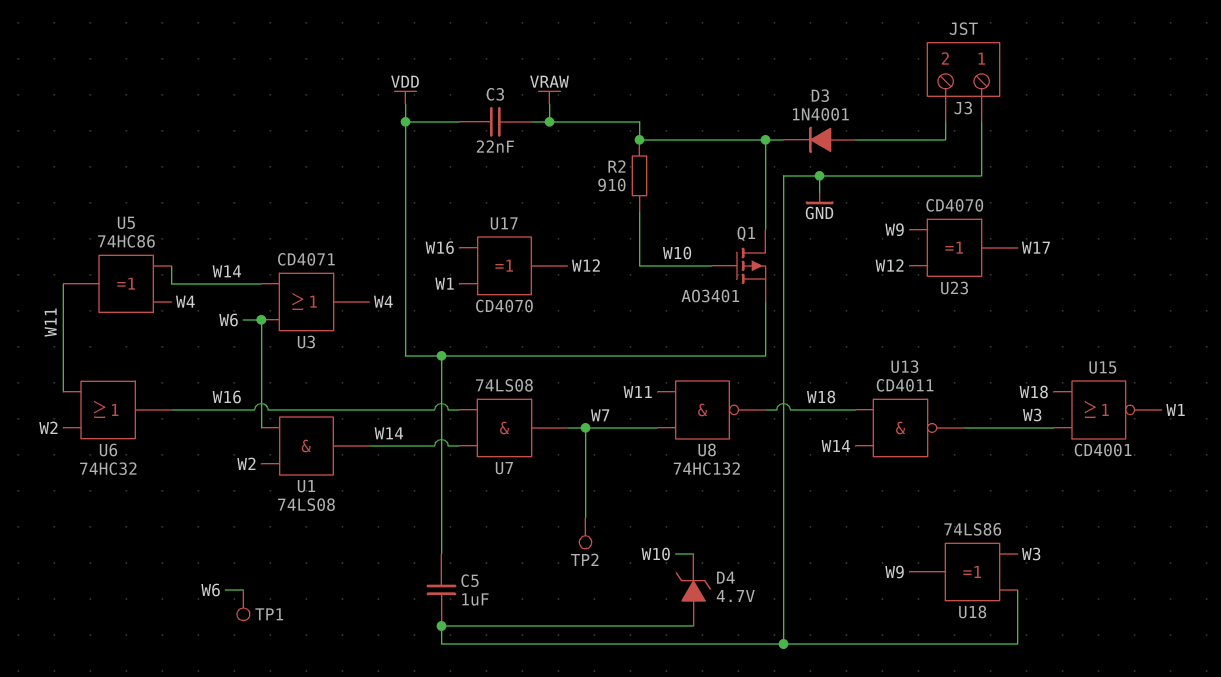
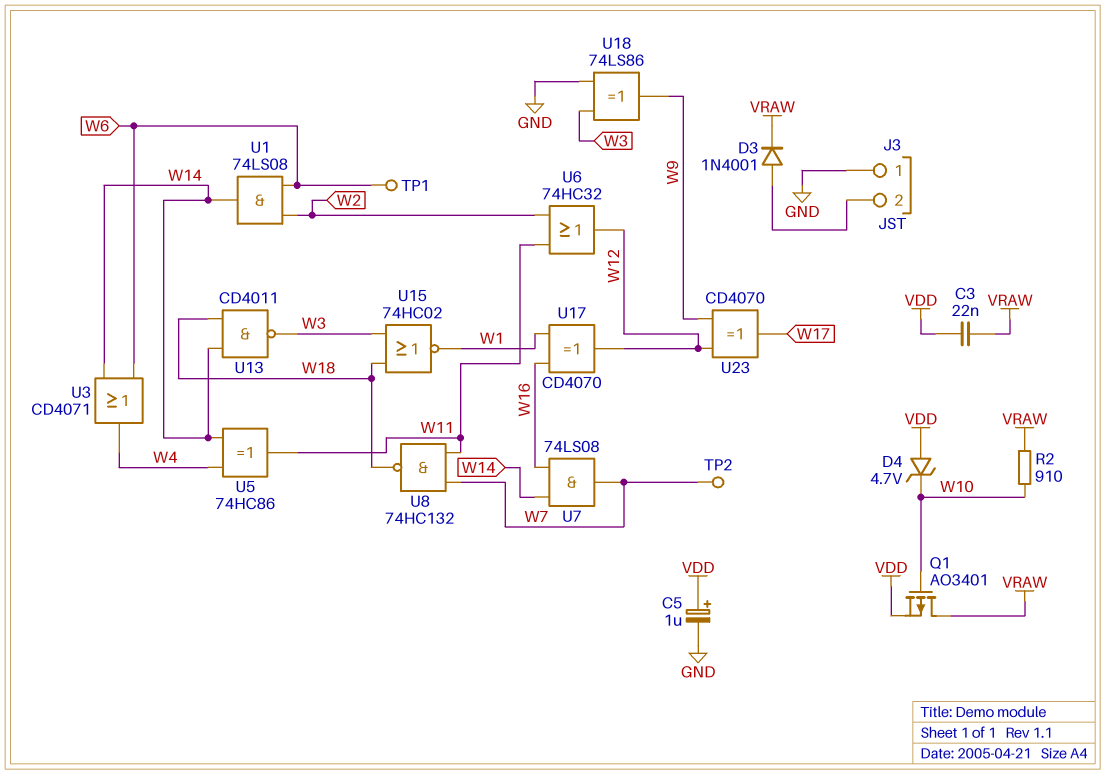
C5: 1uF (GND, VDD) -> 1uF (plus VDD, minus GND)
D4: zener 4.7V (A GND, K W10) -> zener 4.7V (A VDD, K W10)
U6: OR 74HC32 (in W2, in W11, out W16) -> OR 74HC32 (in W2, in W11, out W12)
U15: NOR CD4001 (in W3, in W18, out W1) -> NOR 74HC02 (in W3, in W18, out W1)

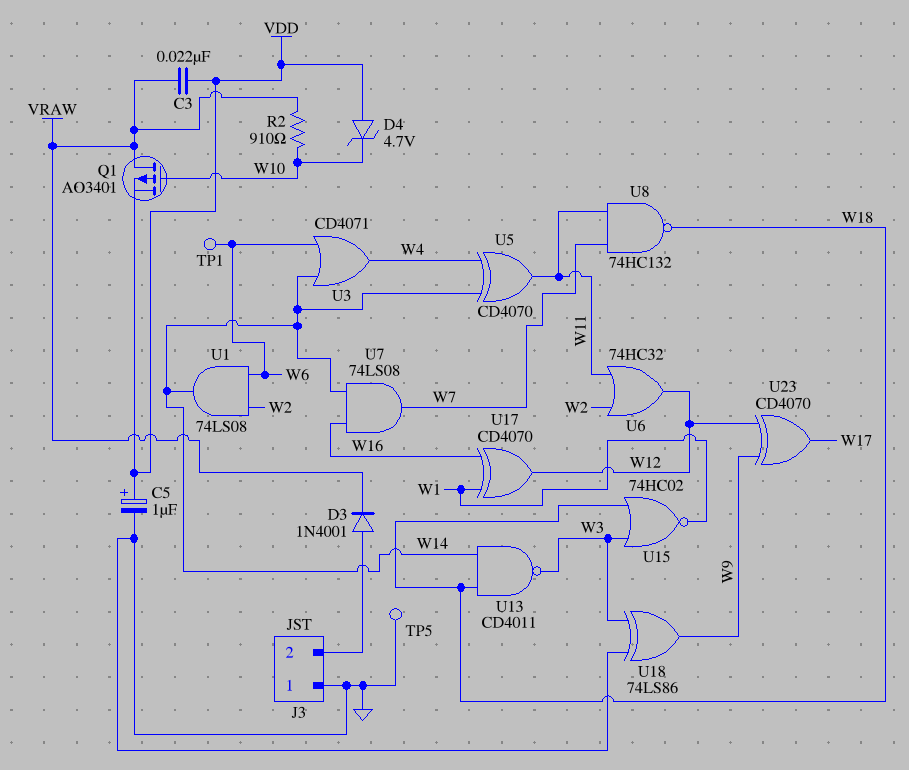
TP2: test point (W7) -> none
TP5: none -> test point (GND)
U5: XOR 74HC86 (in W4, in W14, out W11) -> XOR CD4070 (in W4, in W14, out W11)

